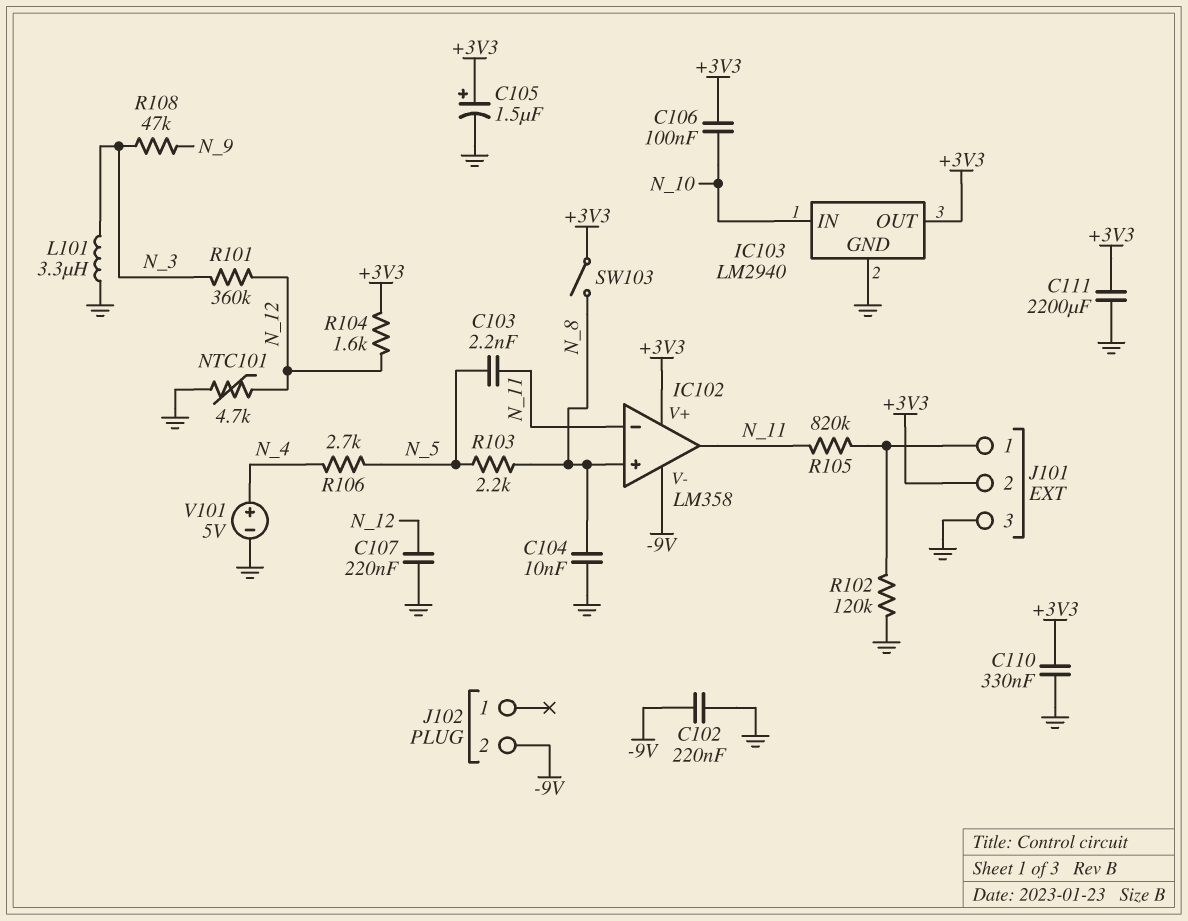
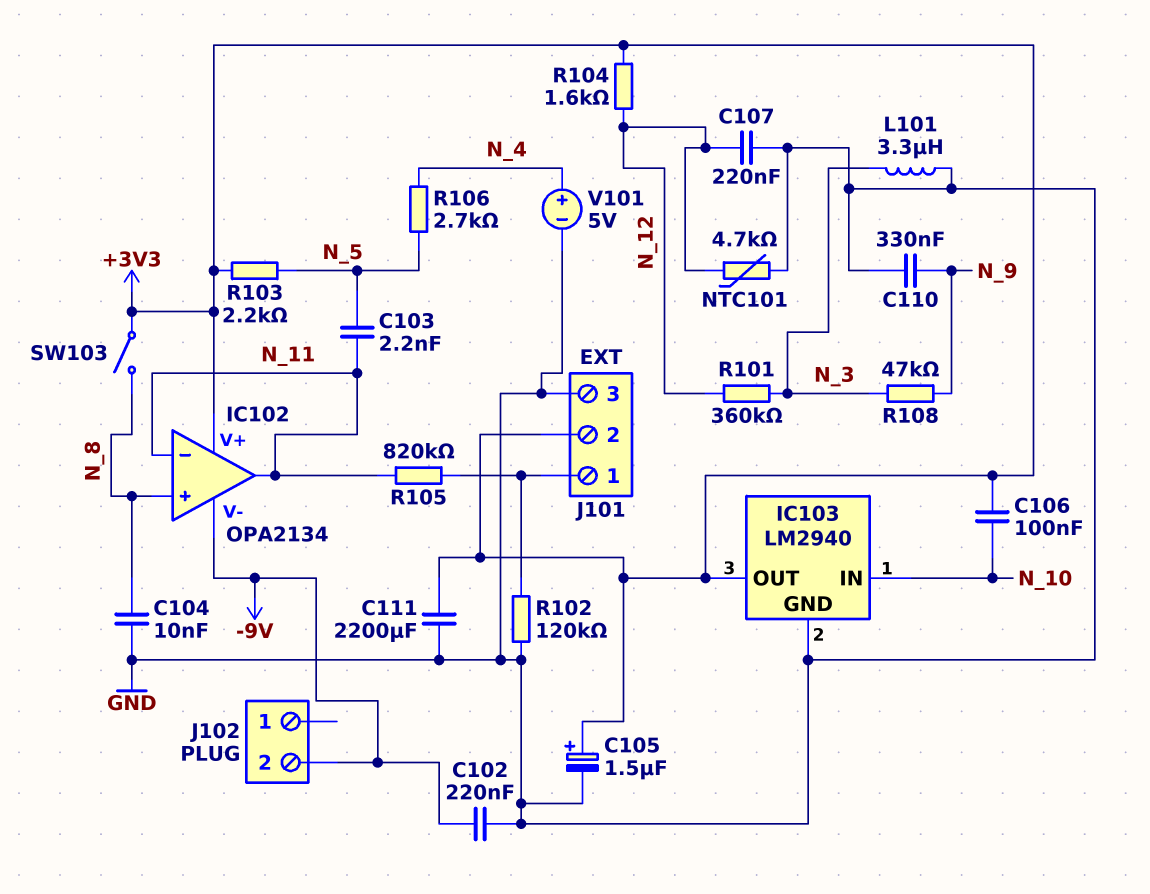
C110: 330nF (+3V3, GND) -> 330nF (GND, N_9)
IC102: LM358 -> OPA2134
R103: 2.2k (N_5, N_8) -> 2.2k (+3V3, N_5)

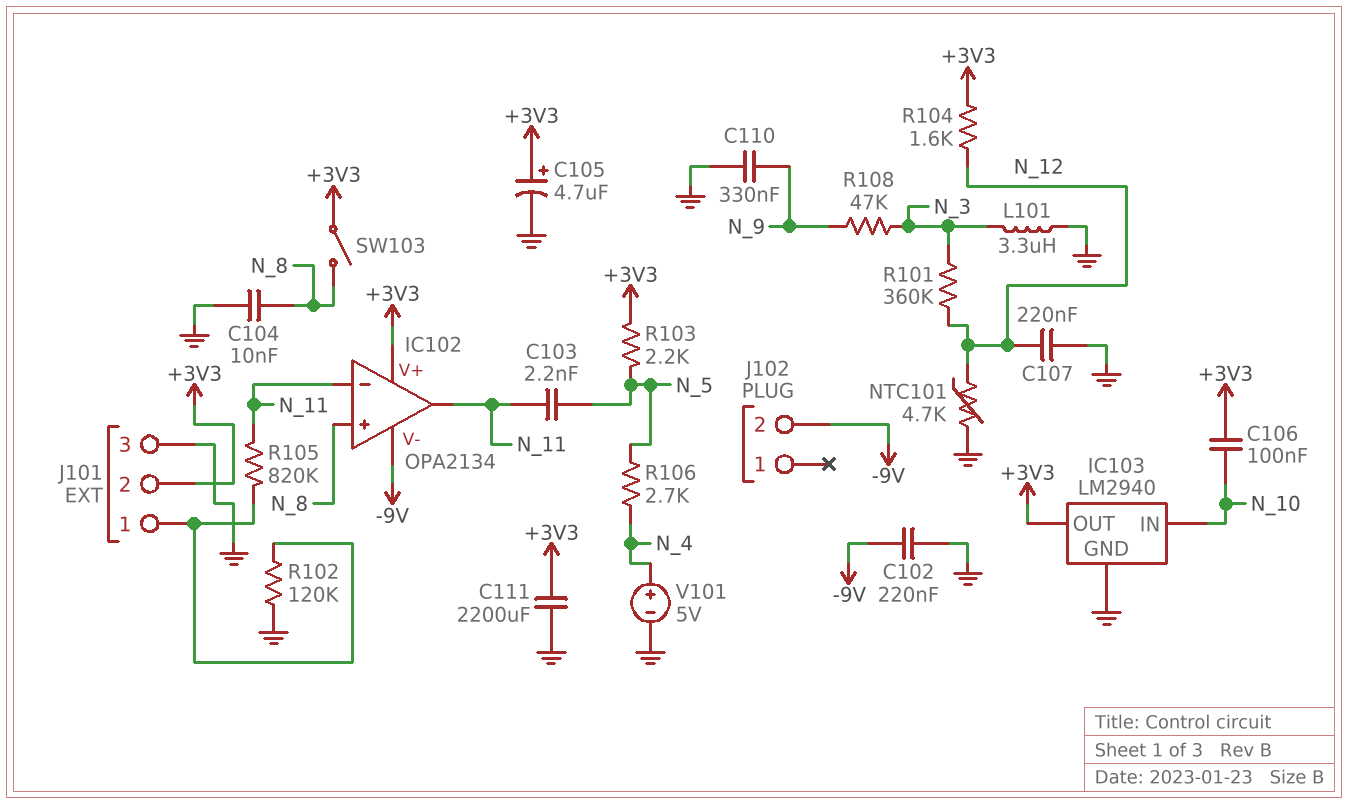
C105: 1.5uF (plus +3V3, minus GND) -> 4.7uF (plus +3V3, minus GND)

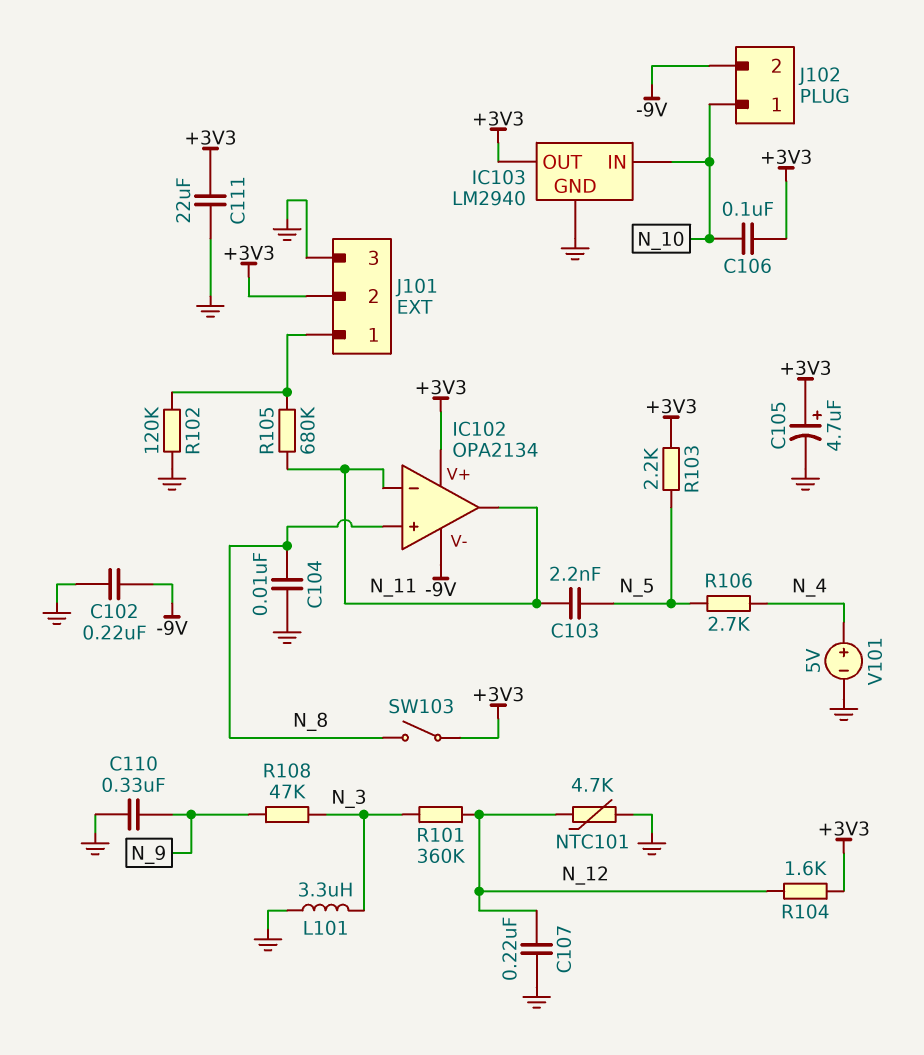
C111: 2200uF (+3V3, GND) -> 22uF (+3V3, GND)
J102 pin 1: none -> N_10
R105: 820k (J101/1, N_11) -> 680k (J101/1, N_11)

